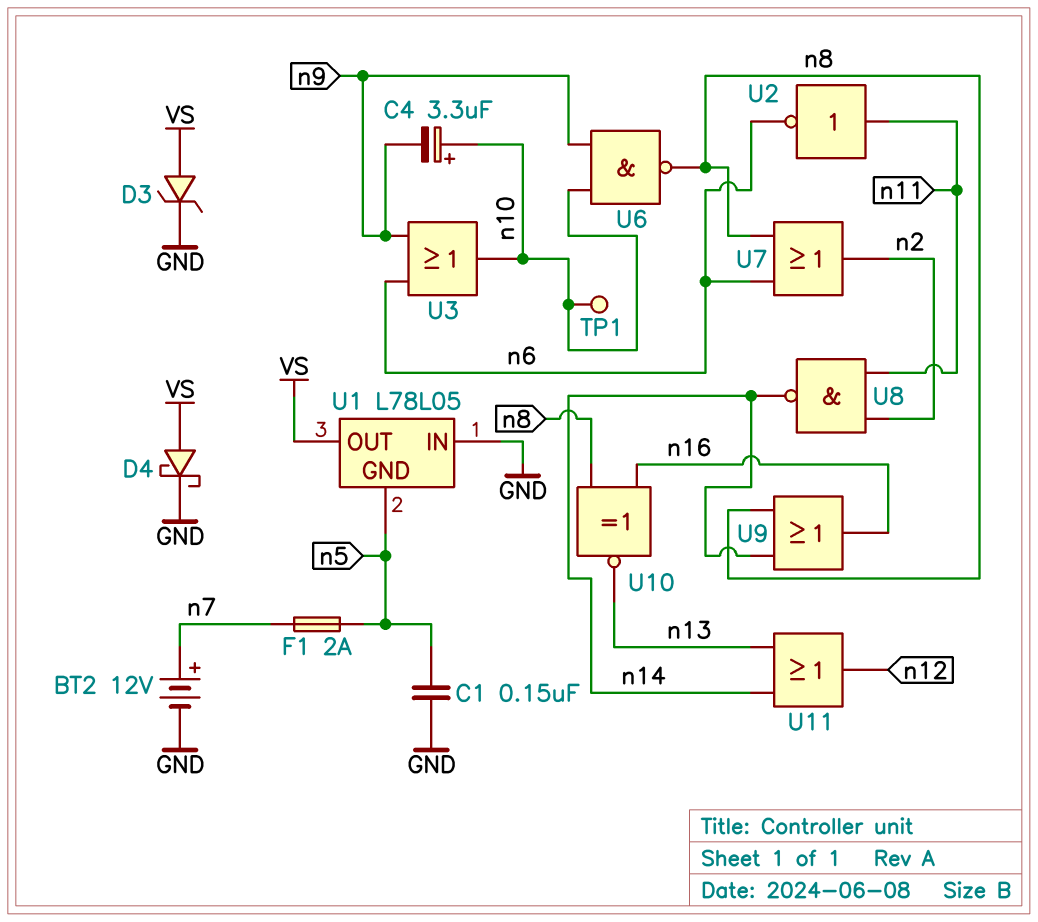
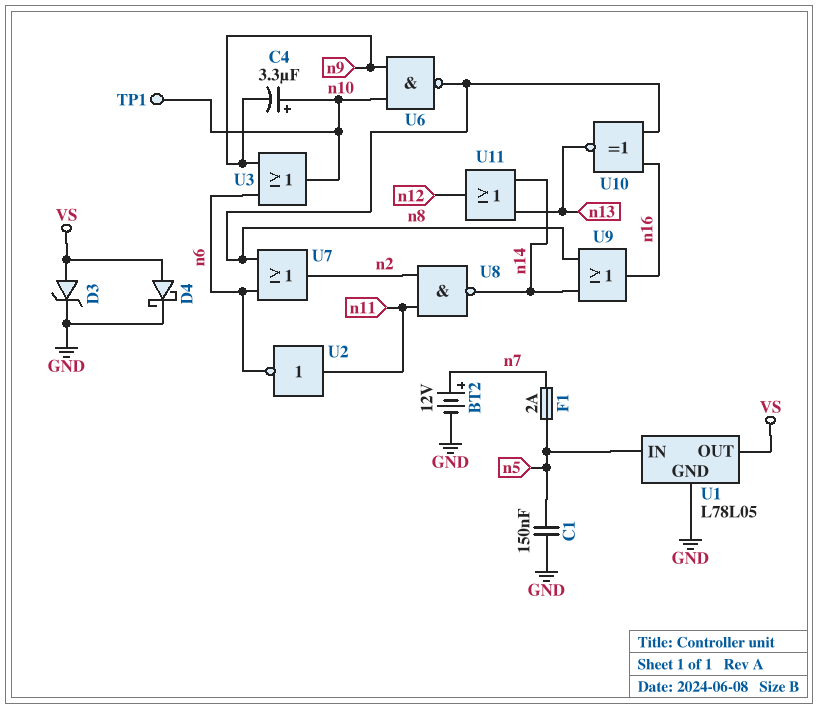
U1 pin GND: n5 -> GND
U1 pin IN: GND -> n5

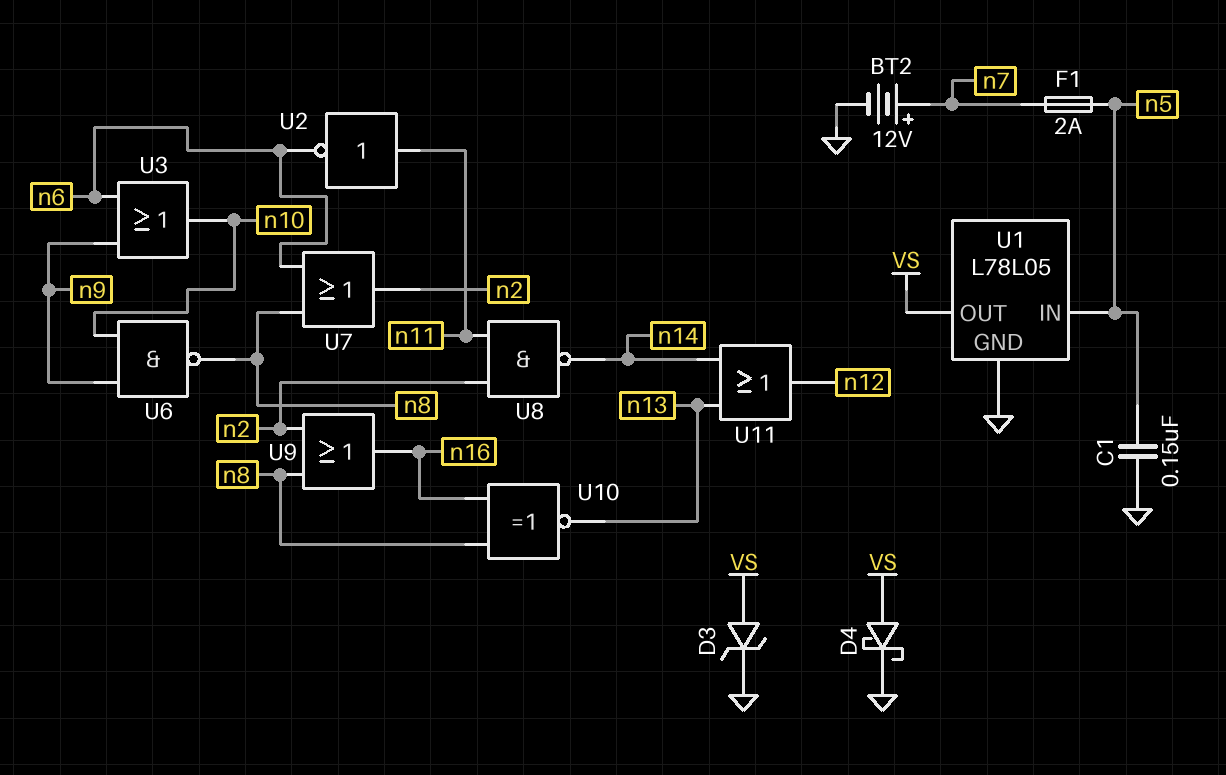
C4: 3.3uF (plus n10, minus n9) -> none
TP1: test point (n10) -> none
U9: OR (in n8, in n14, out n16) -> OR (in n2, in n8, out n16)

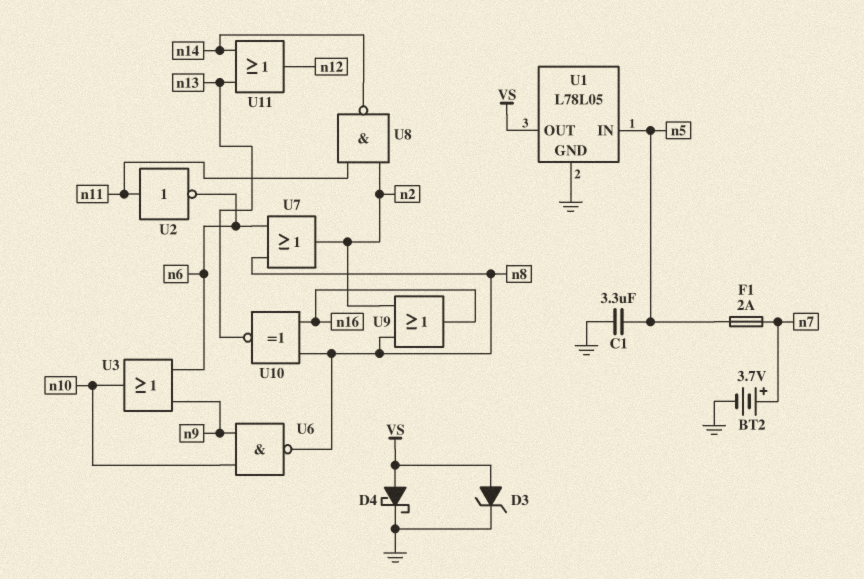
BT2: 12V (plus n7, minus GND) -> 3.7V (plus n7, minus GND)
C1: 150nF (GND, n5) -> 3.3uF (GND, n5)

